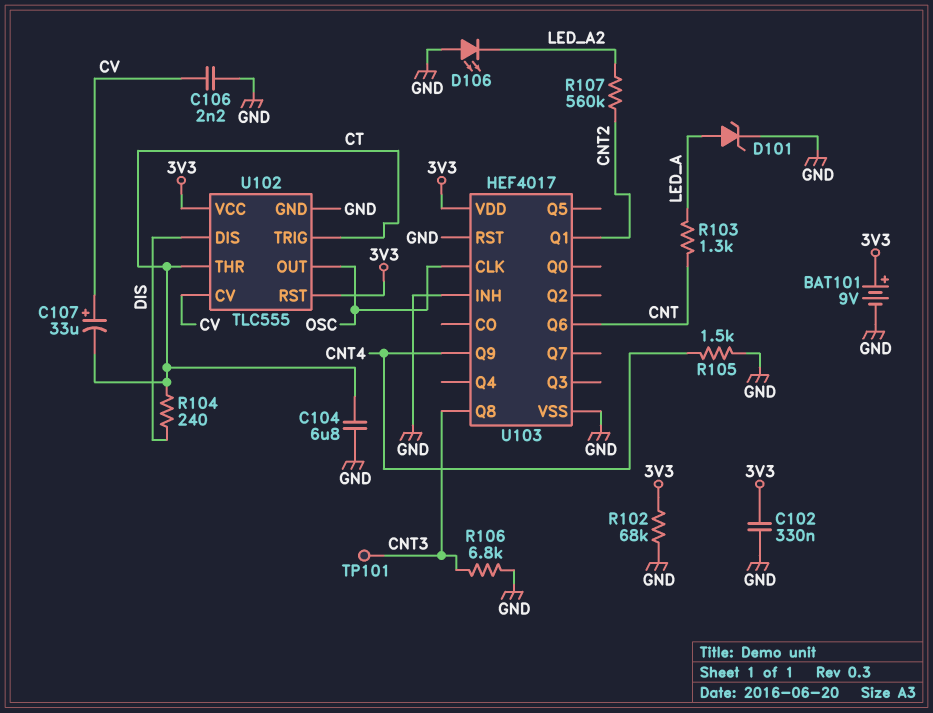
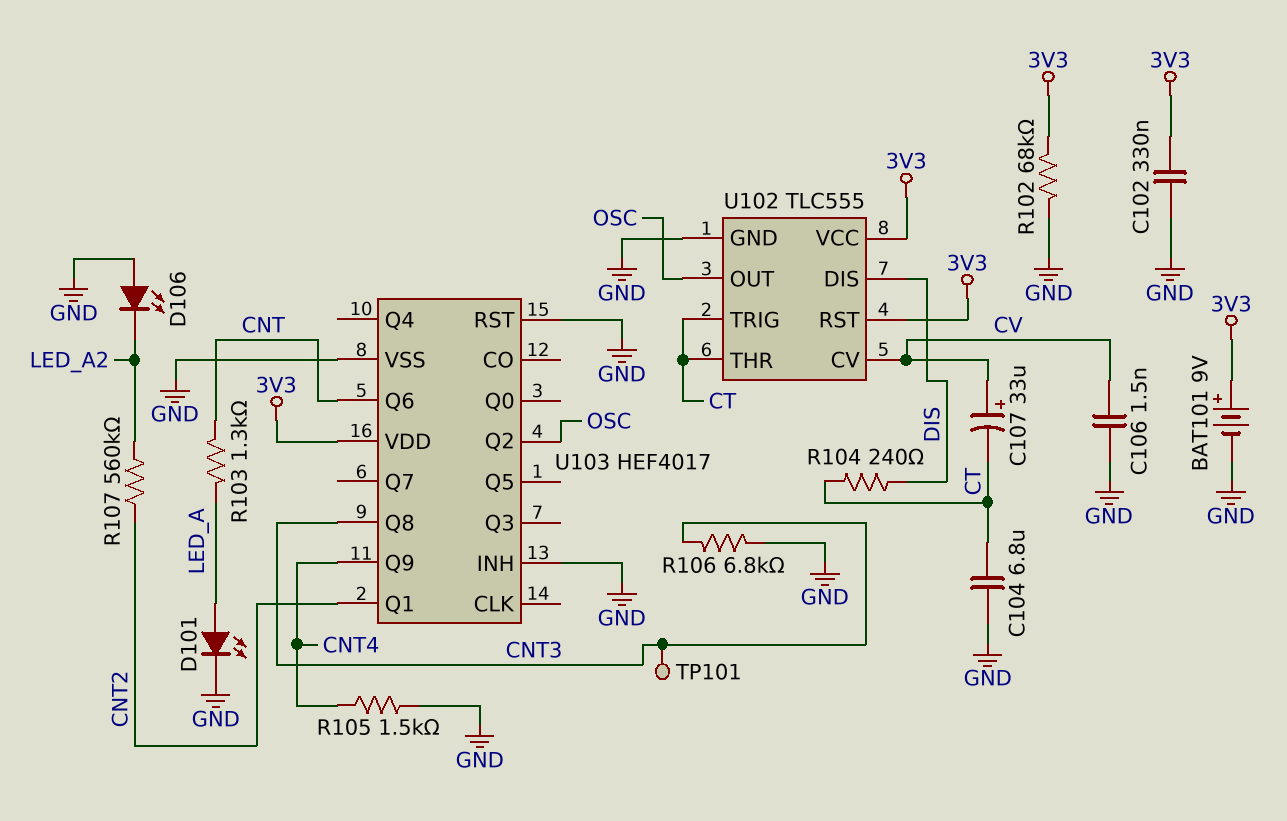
C106: 2.2nF (CV, GND) -> 1.5nF (CV, GND)
D101: zener (A LED_A, K GND) -> LED (A LED_A, K GND)
U103 pin CLK: OSC -> none
U103 pin Q2: none -> OSC

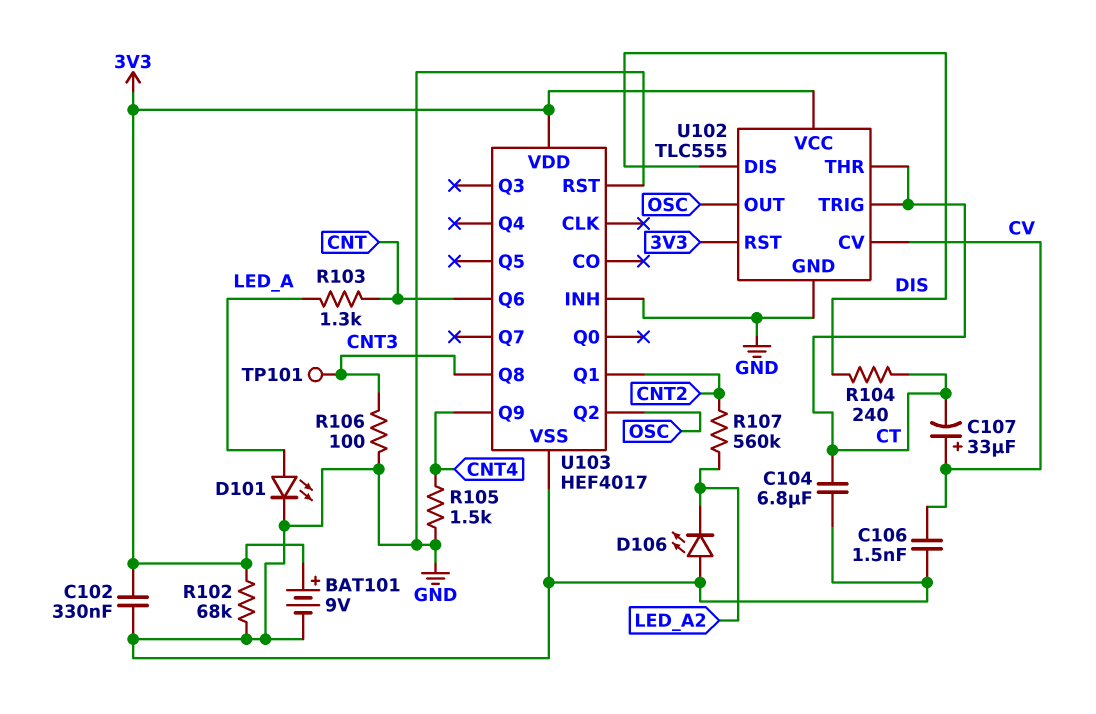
R106: 6.8k (CNT3, GND) -> 100 (CNT3, GND)

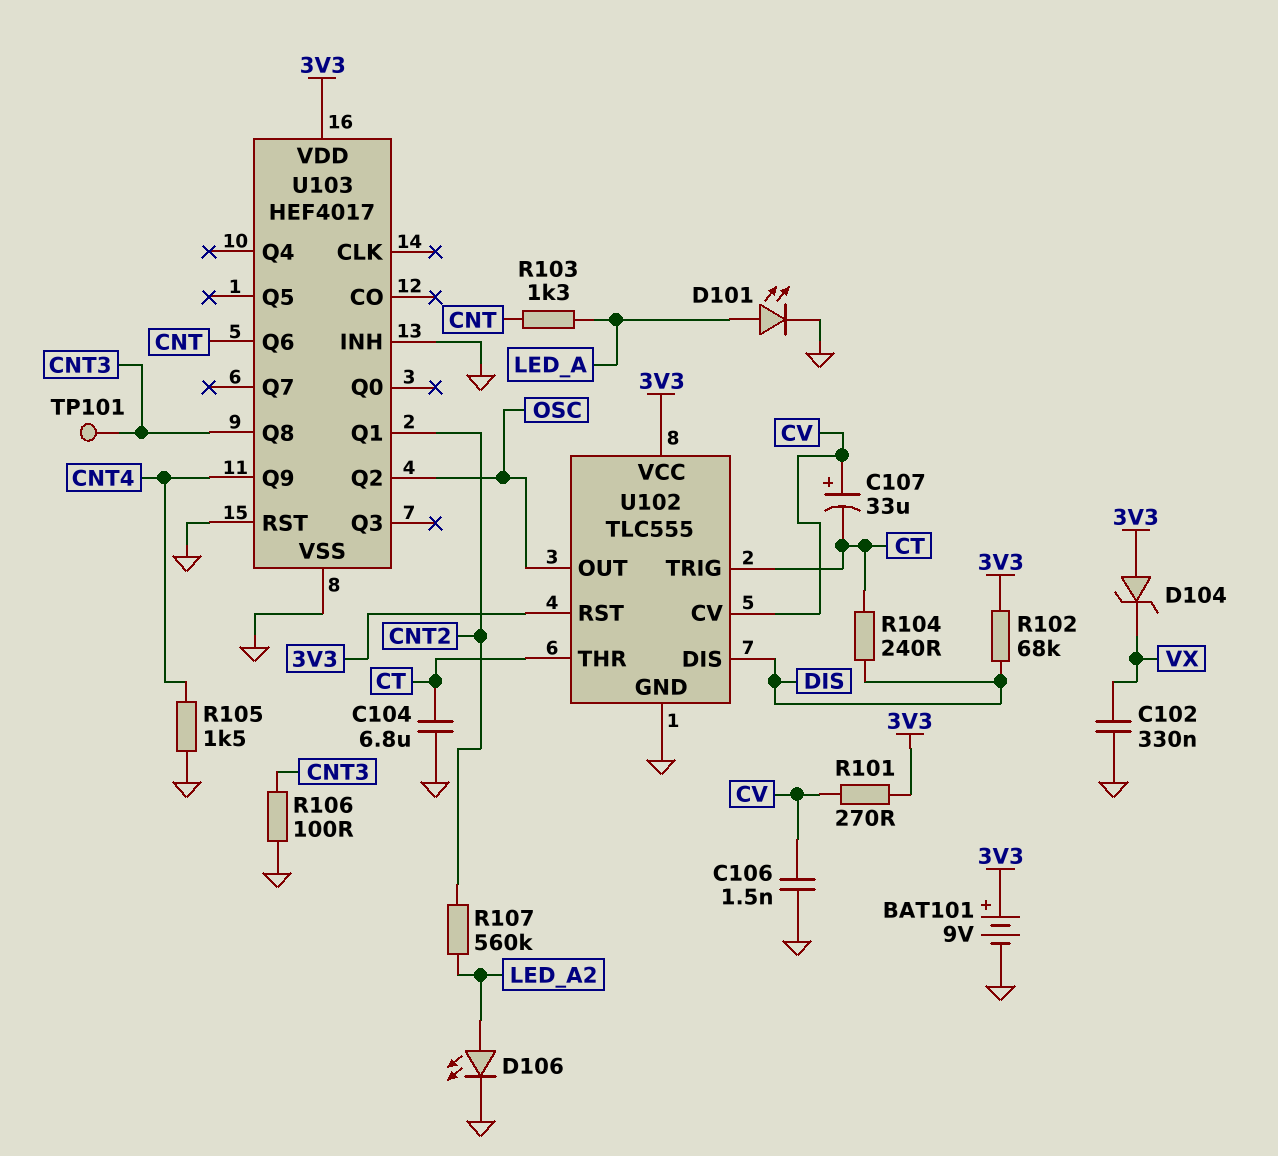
C102: 330nF (3V3, GND) -> 330nF (GND, VX)
D104: none -> zener (A 3V3, K VX)
D106: LED (A GND, K LED_A2) -> LED (A LED_A2, K GND)
R101: none -> 270 (3V3, CV)
R102: 68k (3V3, GND) -> 68k (3V3, DIS)

